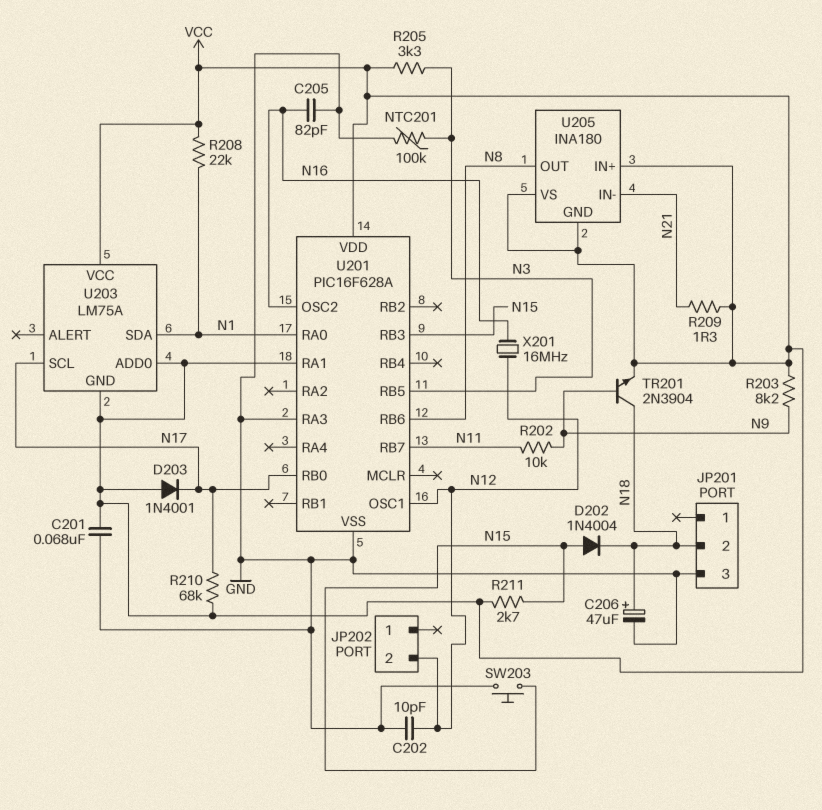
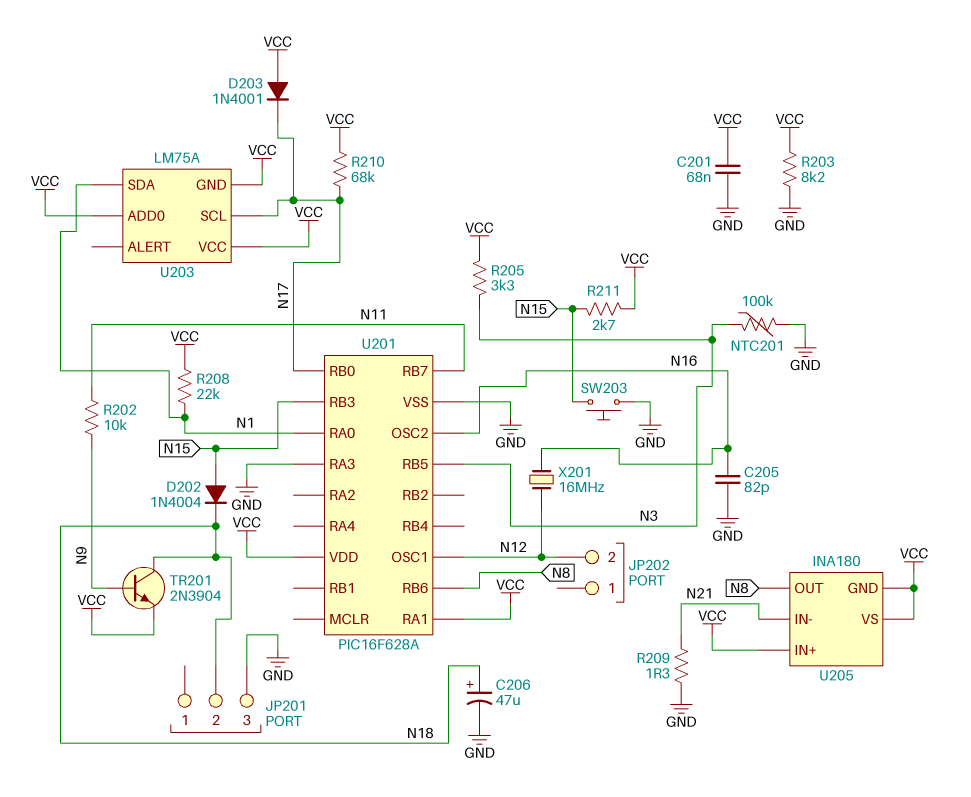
C202: 10pF (GND, N12) -> none
R203: 8.2k (N9, VCC) -> 8.2k (GND, VCC)
R209: 1.3 (N21, VCC) -> 1.3 (GND, N21)

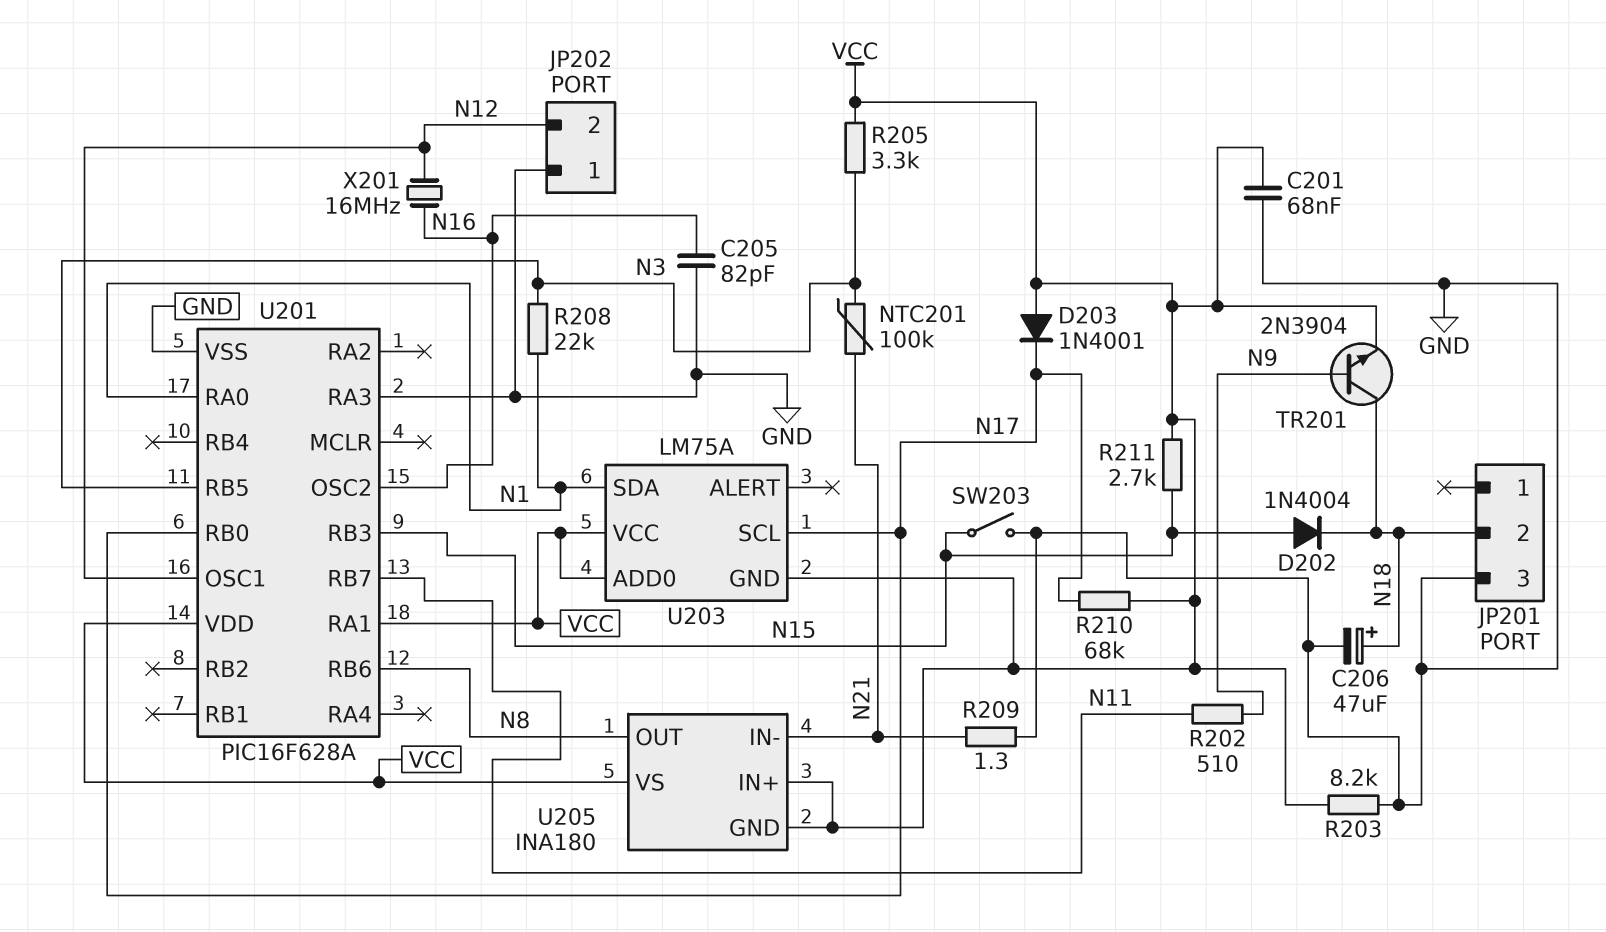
JP202 pin 1: none -> GND
NTC201: 100k (GND, N3) -> 100k (N3, N21)
R202: 10k (N9, N11) -> 510 (N9, N11)
R208: 22k (N1, VCC) -> 22k (N1, N3)
SW203: button (GND, N15) -> switch (GND, N15)

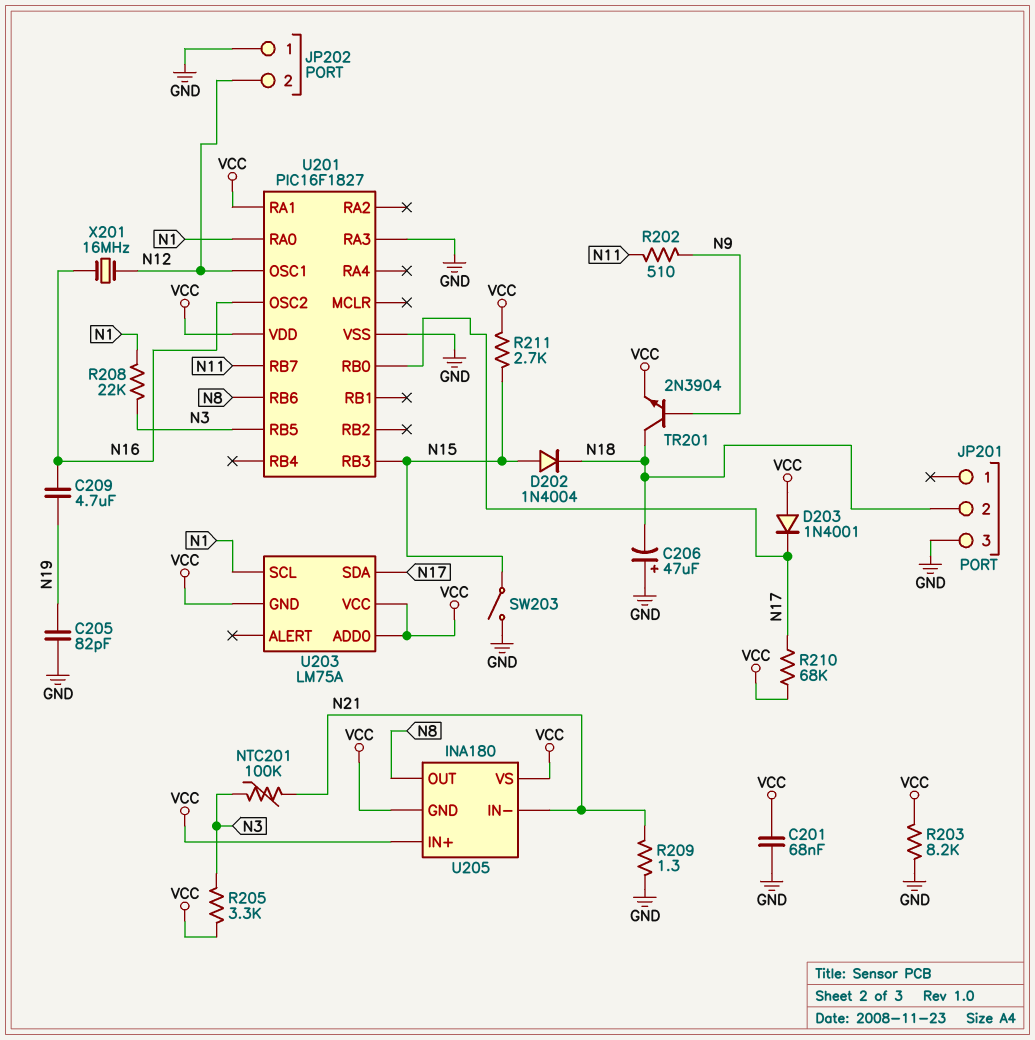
C205: 82pF (GND, N16) -> 82pF (GND, N19)
C206: 47uF (plus N18, minus GND) -> 47uF (plus GND, minus N18)
C209: none -> 4.7uF (N16, N19)
U201: PIC16F628A -> PIC16F1827
U203 pin SCL: N17 -> N1
U203 pin SDA: N1 -> N17

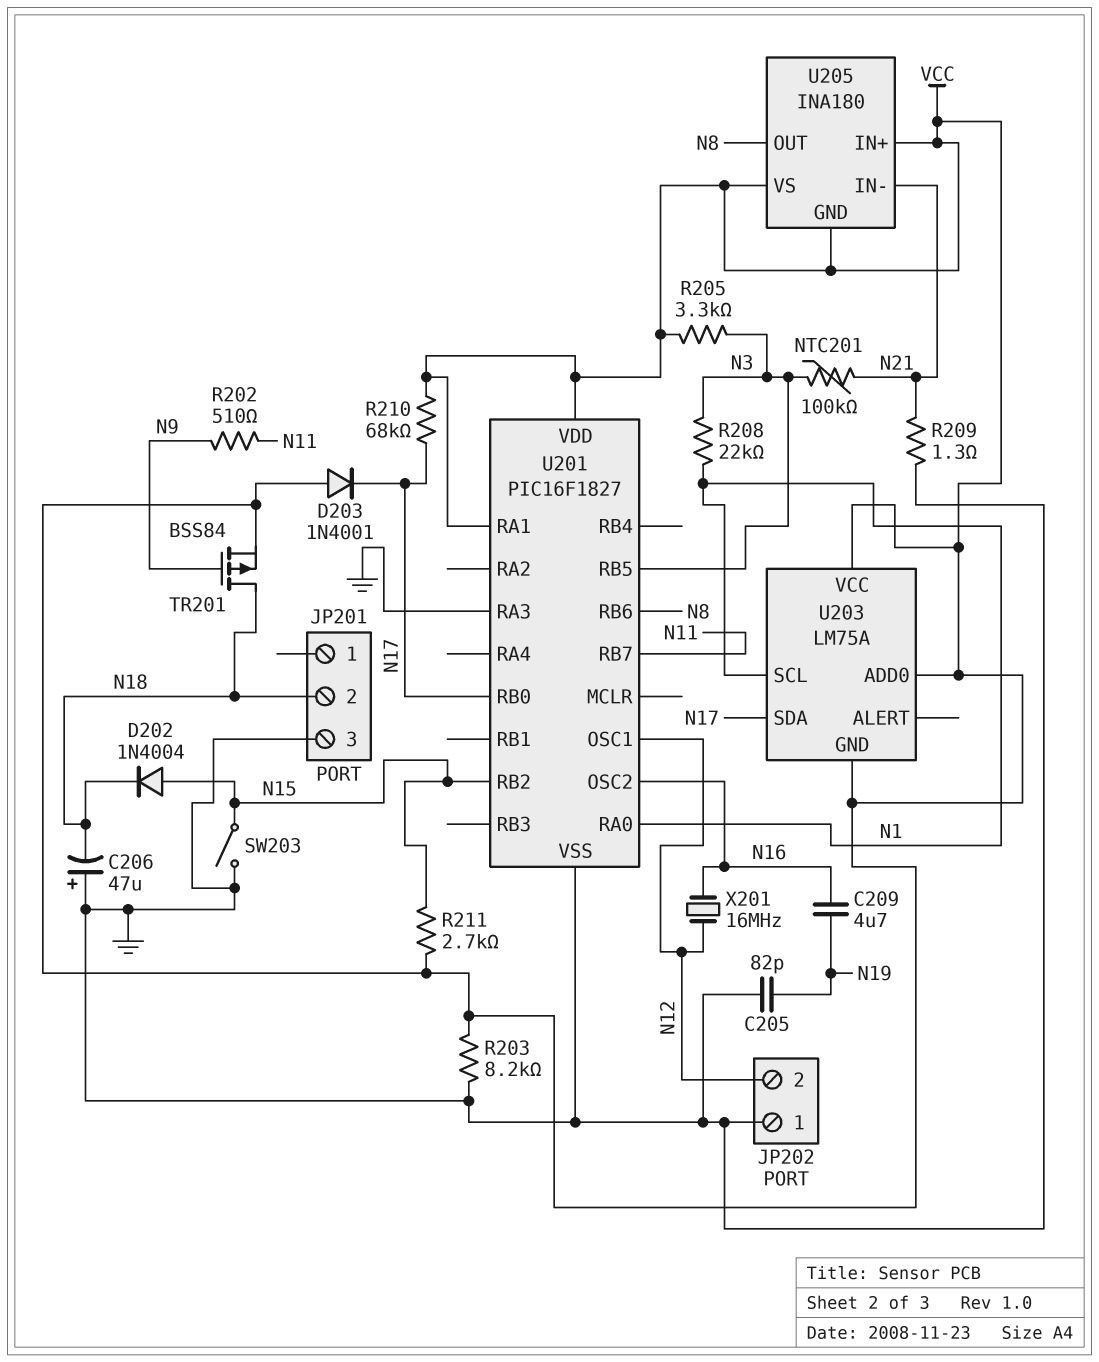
C201: 68nF (GND, VCC) -> none
TR201: NPN 2N3904 (B N9, C N18, E VCC) -> PMOS BSS84 (G N9, D N18, S VCC)
U201 pin RB2: none -> N15
U201 pin RB3: N15 -> none

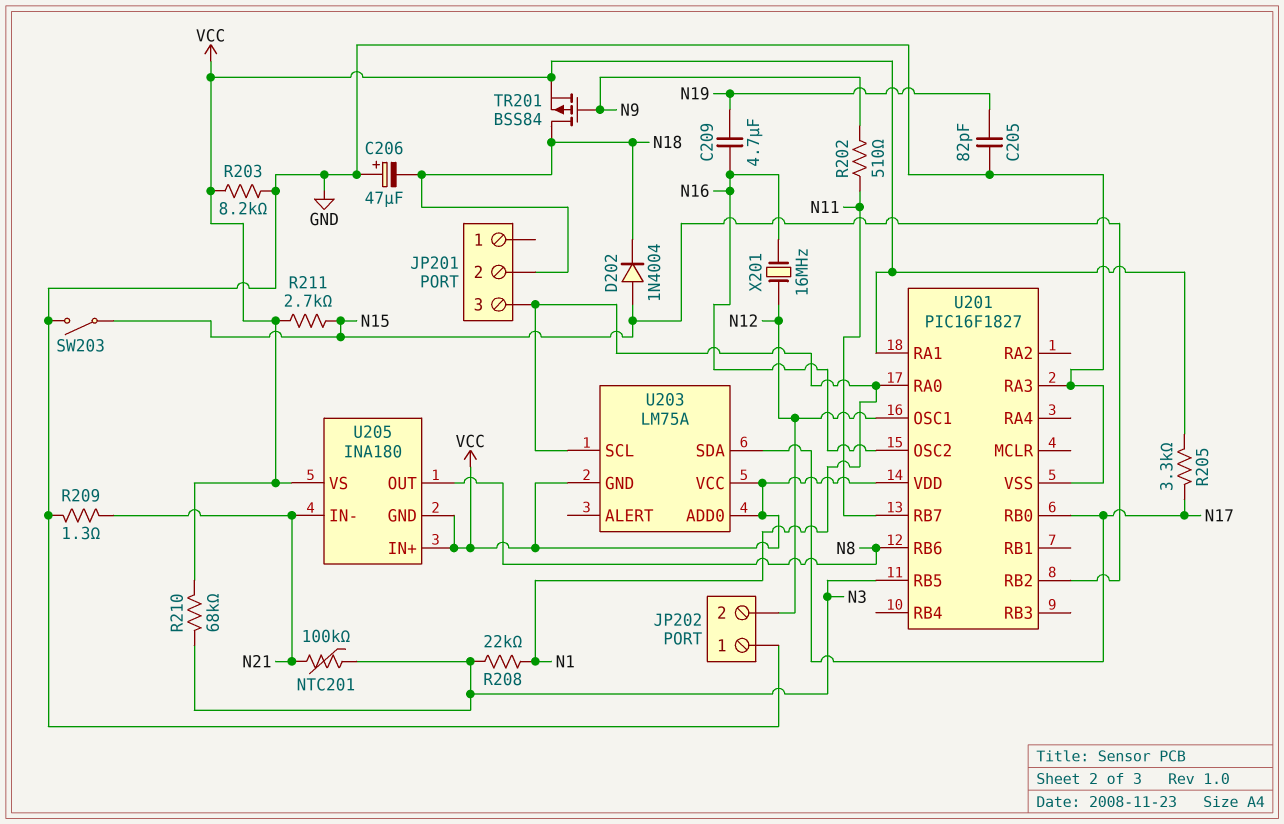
D203: diode 1N4001 (A VCC, K N17) -> none
JP201 pin 3: GND -> N1
R205: 3.3k (N3, VCC) -> 3.3k (N17, VCC)
R210: 68k (N17, VCC) -> 68k (N3, VCC)

